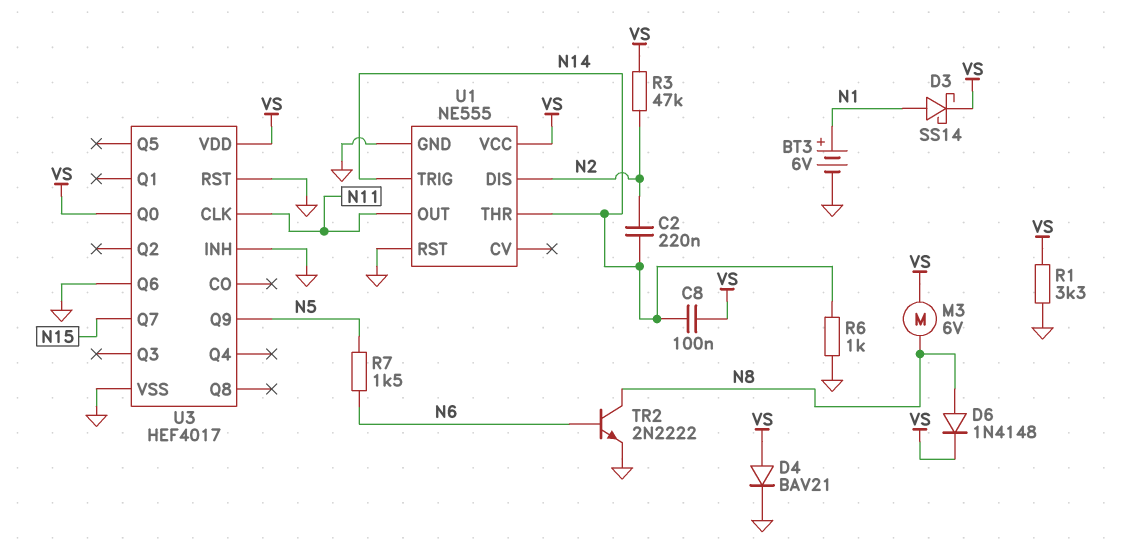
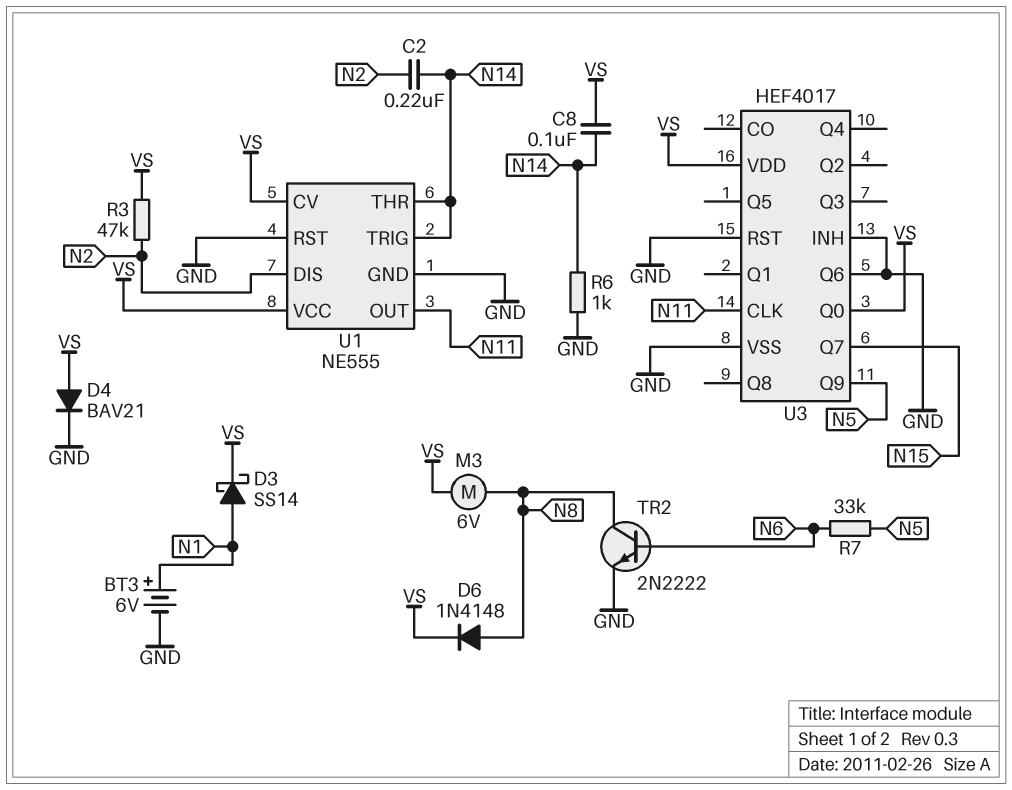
R1: 3.3k (GND, VS) -> none
R7: 1.5k (N5, N6) -> 33k (N5, N6)
U1 pin CV: none -> VS

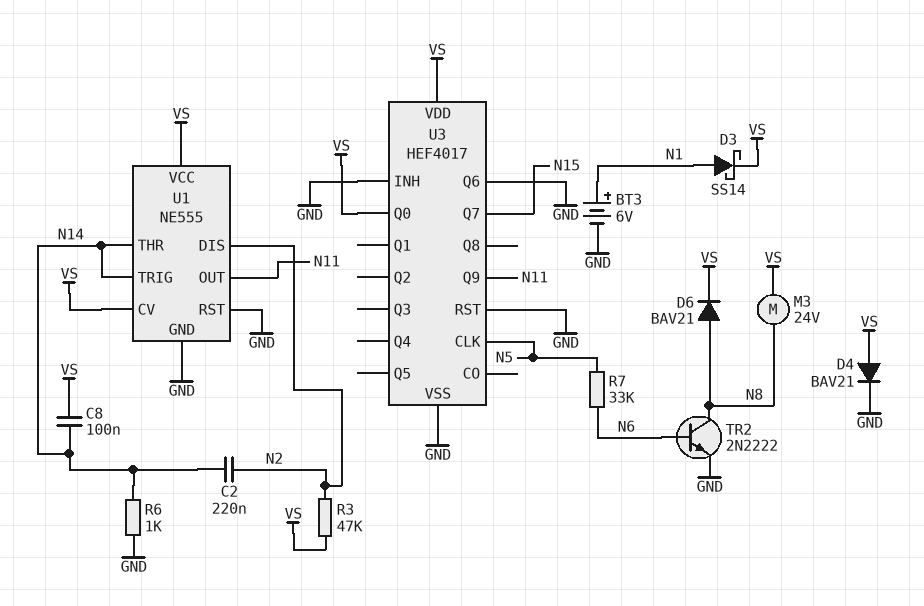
D6: diode 1N4148 (A N8, K VS) -> diode BAV21 (A N8, K VS)
M3: motor 6V (N8, VS) -> motor 24V (N8, VS)
U3 pin CLK: N11 -> N5
U3 pin Q9: N5 -> N11

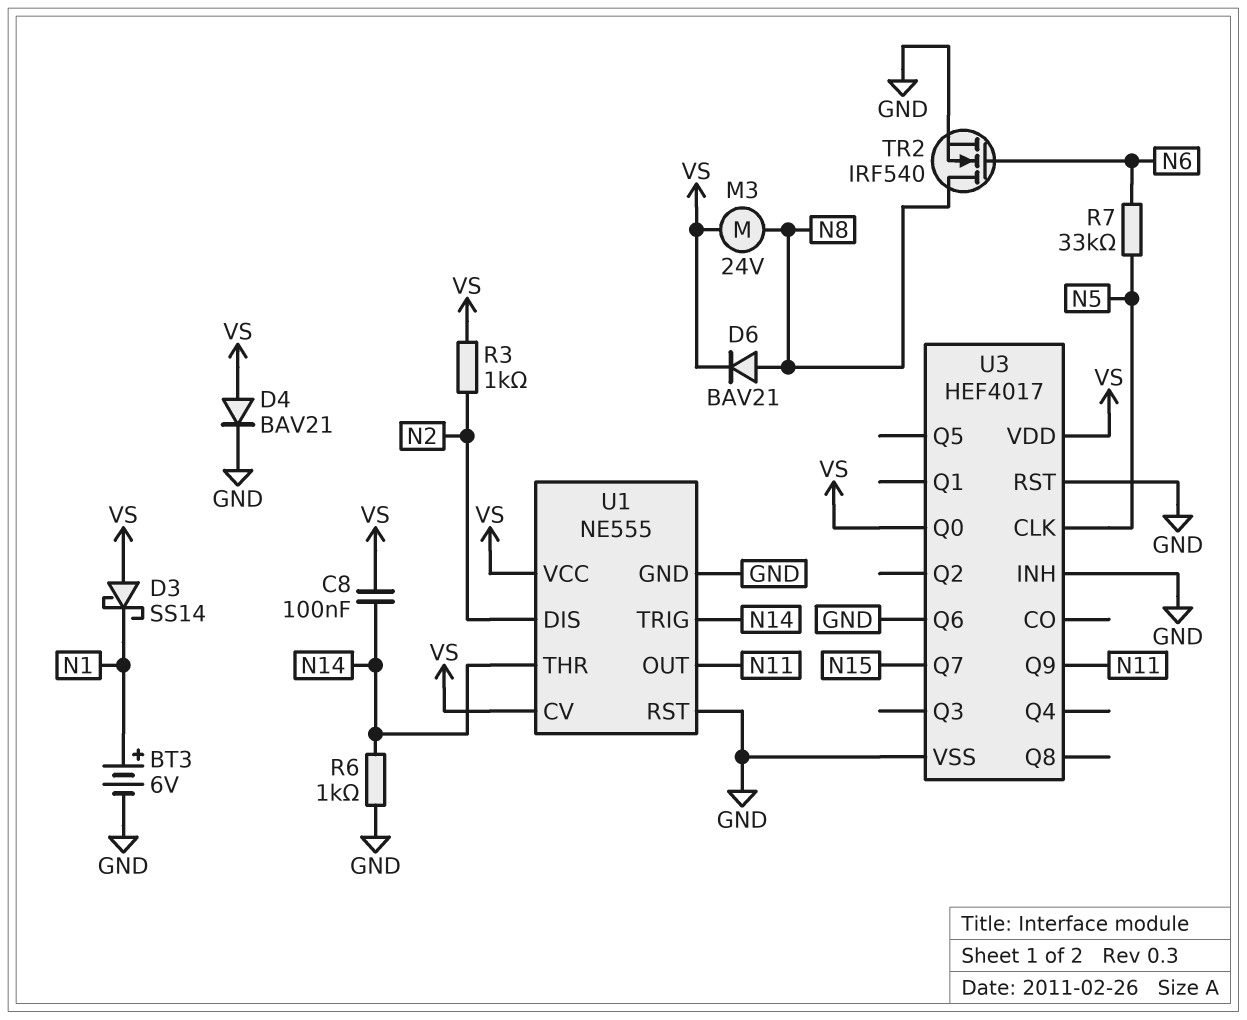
C2: 220nF (N2, N14) -> none
D3: schottky SS14 (A N1, K VS) -> schottky SS14 (A VS, K N1)
R3: 47k (N2, VS) -> 1k (N2, VS)
TR2: NPN 2N2222 (B N6, C N8, E GND) -> NMOS IRF540 (G N6, D N8, S GND)

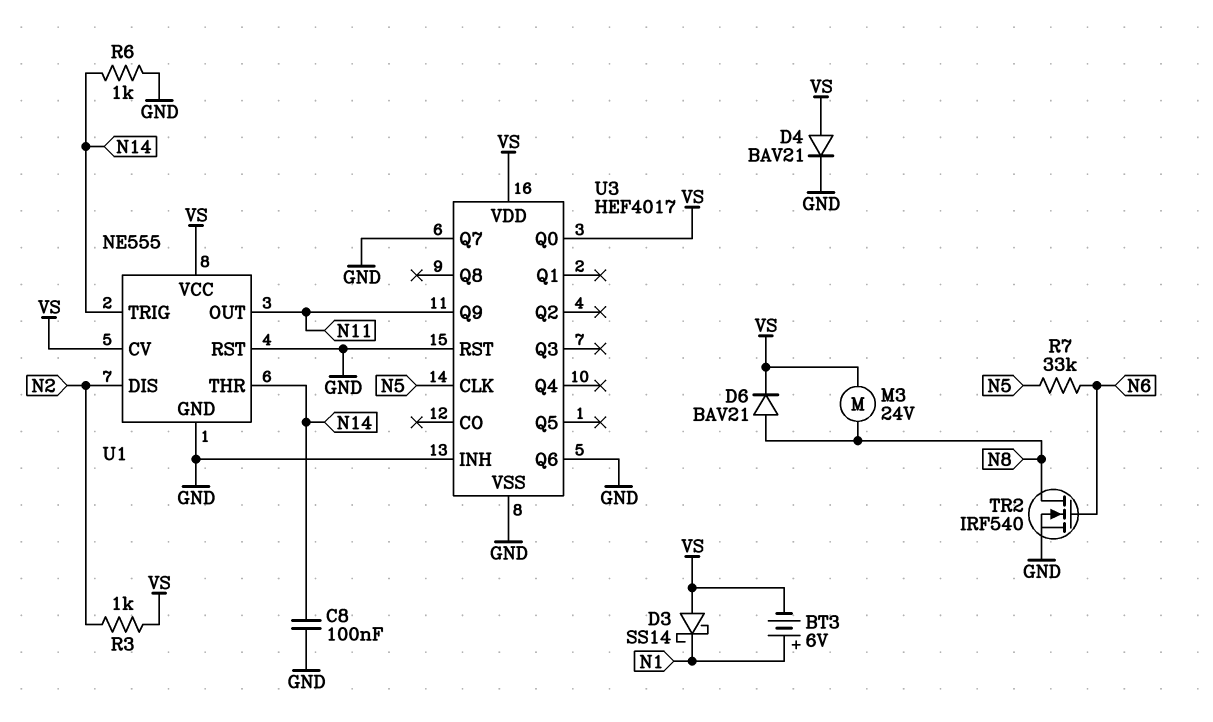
BT3: 6V (plus N1, minus GND) -> 6V (plus N1, minus VS)
C8: 100nF (N14, VS) -> 100nF (GND, N14)
U3 pin Q7: N15 -> GND

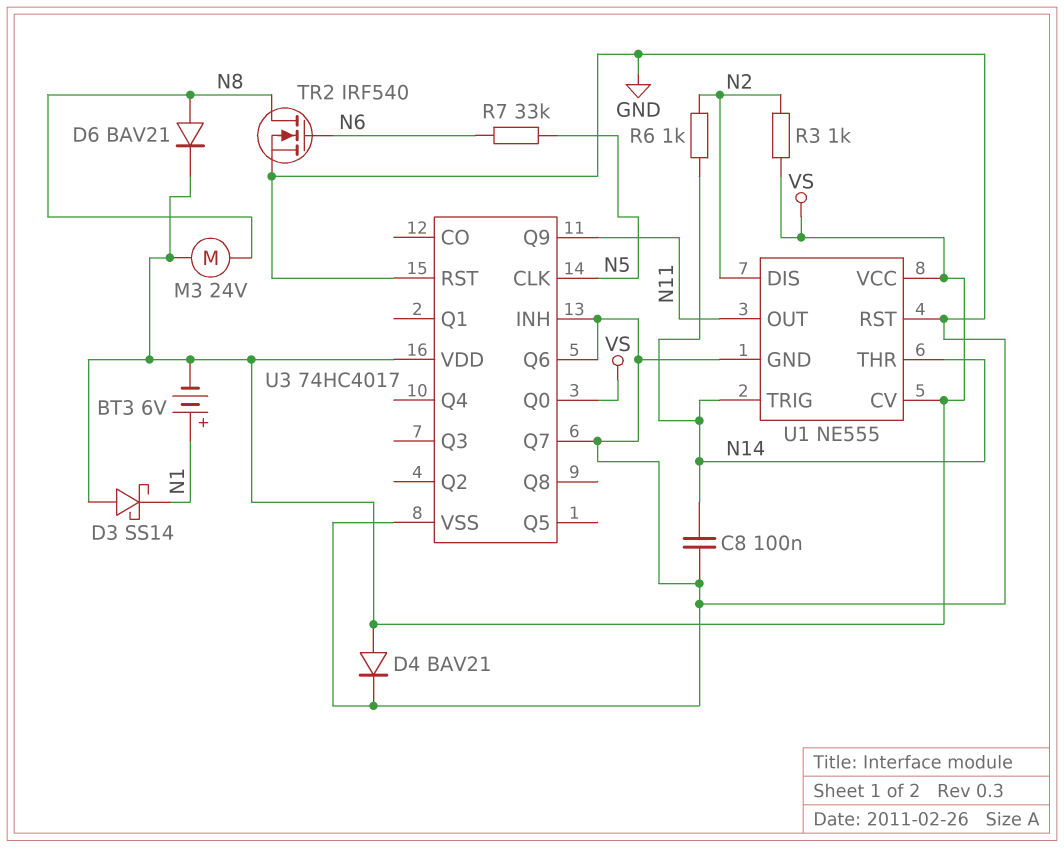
R6: 1k (GND, N14) -> 1k (N2, N14)
U3: HEF4017 -> 74HC4017

